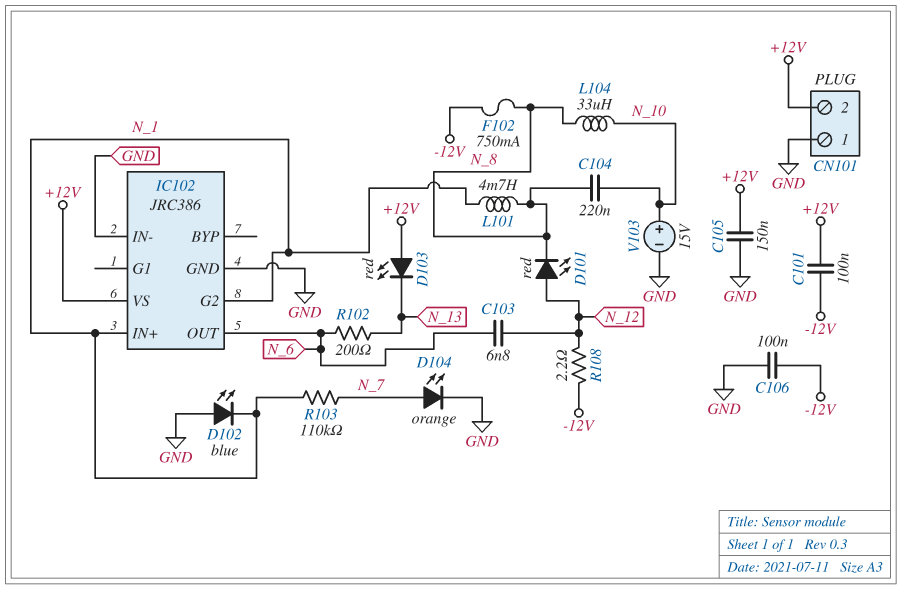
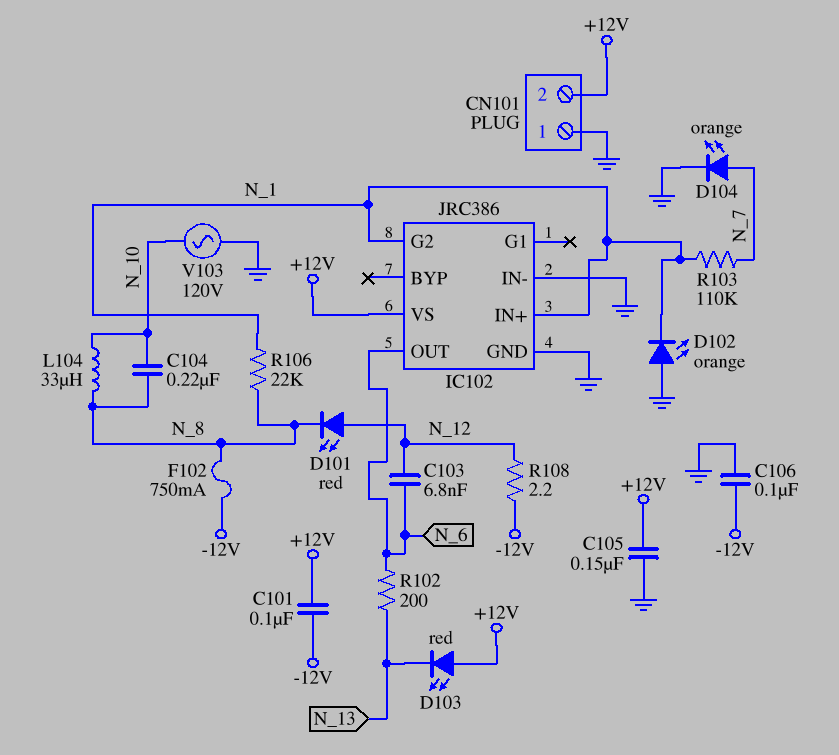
D102: LED blue (A GND, K N_1) -> LED orange (A GND, K N_1)
L101: 4.7mH (N_1, N_8) -> none
R106: none -> 22k (N_1, N_8)
V103: 15V (plus N_10, minus GND) -> AC 120V (GND, N_10)

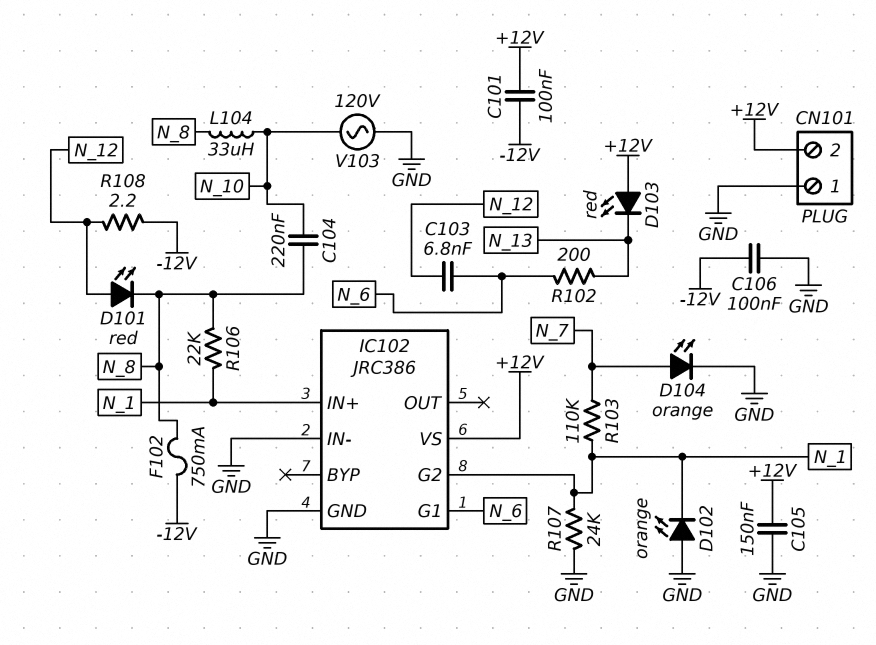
IC102 pin G1: none -> N_6
IC102 pin OUT: N_6 -> none
R107: none -> 24k (GND, N_1)

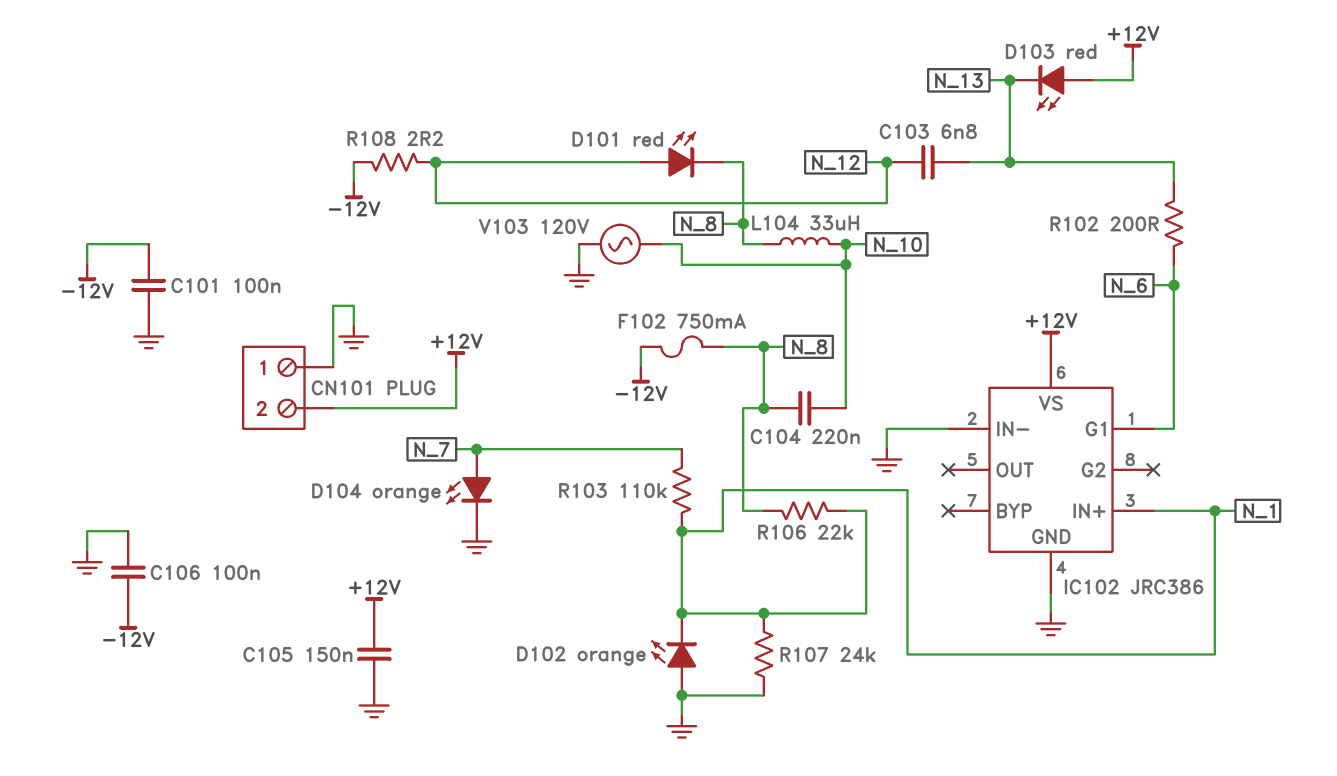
C101: 100nF (+12V, -12V) -> 100nF (-12V, GND)
C103: 6.8nF (N_6, N_12) -> 6.8nF (N_12, N_13)
IC102 pin G2: N_1 -> none

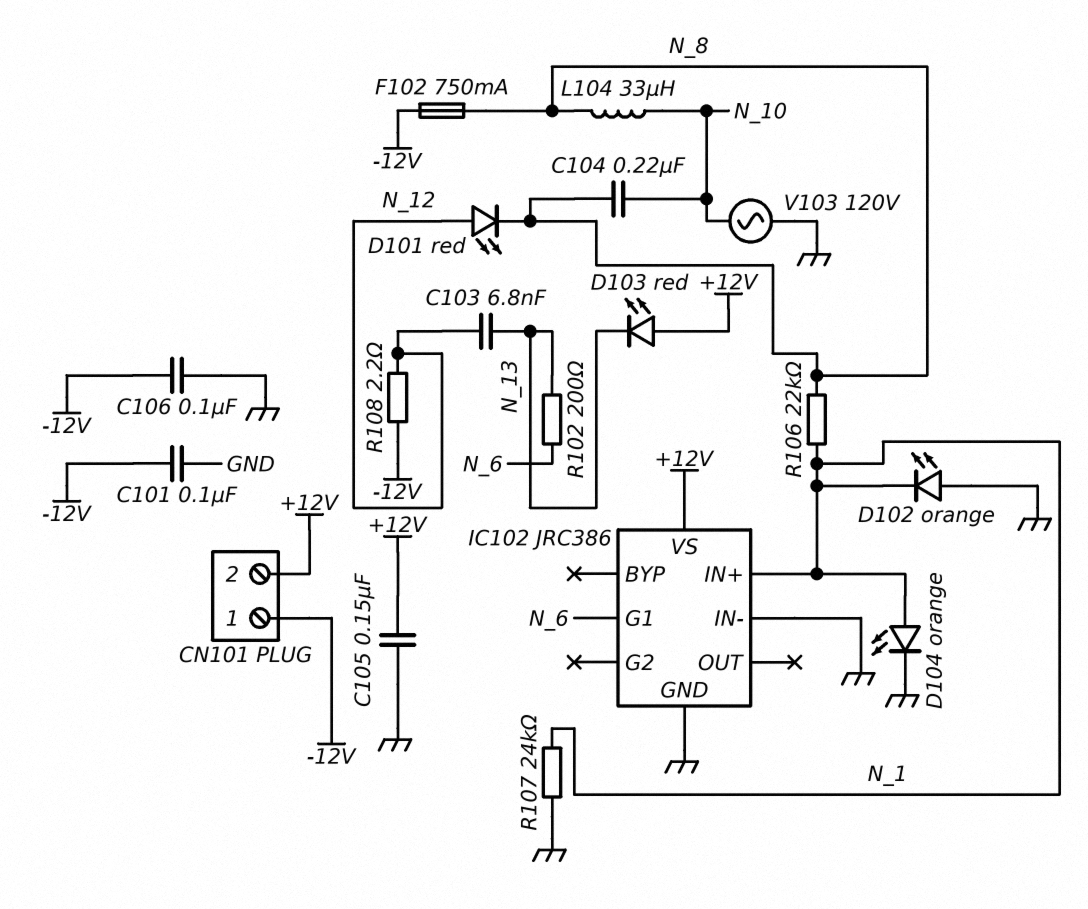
CN101 pin 1: GND -> -12V
D104: LED orange (A N_7, K GND) -> LED orange (A N_1, K GND)
R103: 110k (N_1, N_7) -> none

